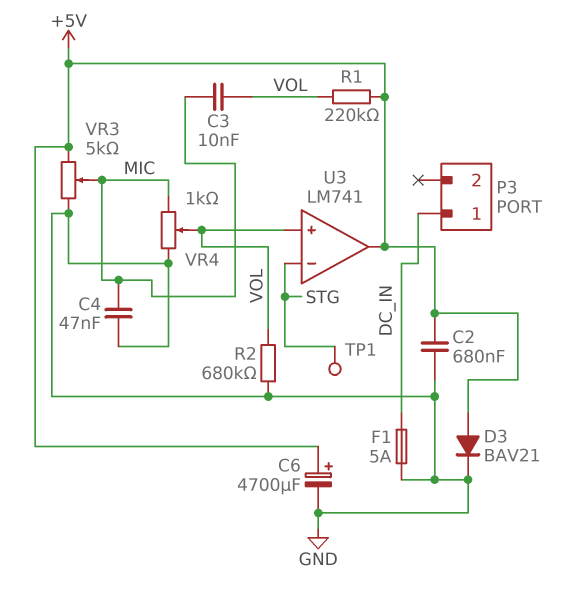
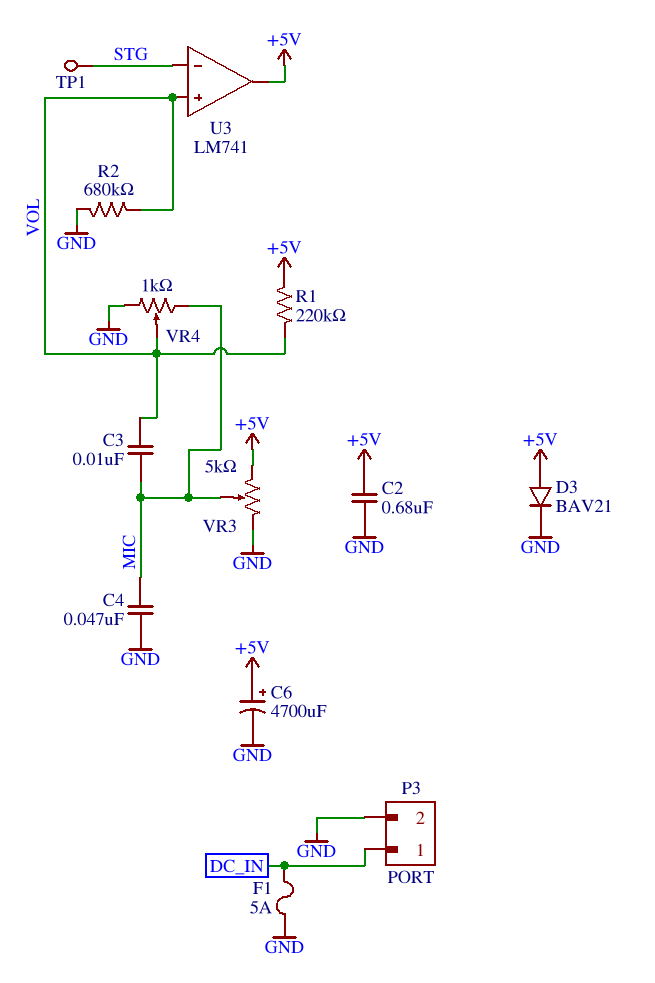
P3 pin 2: none -> GND

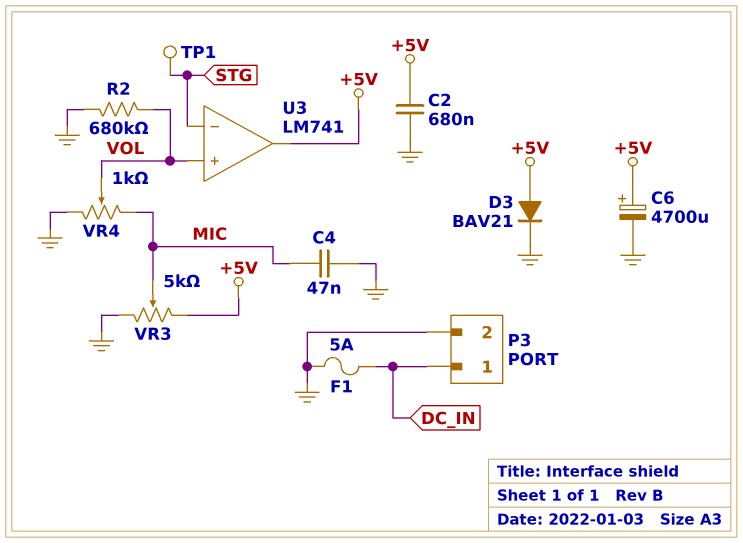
C3: 10nF (MIC, VOL) -> none
R1: 220k (+5V, VOL) -> none

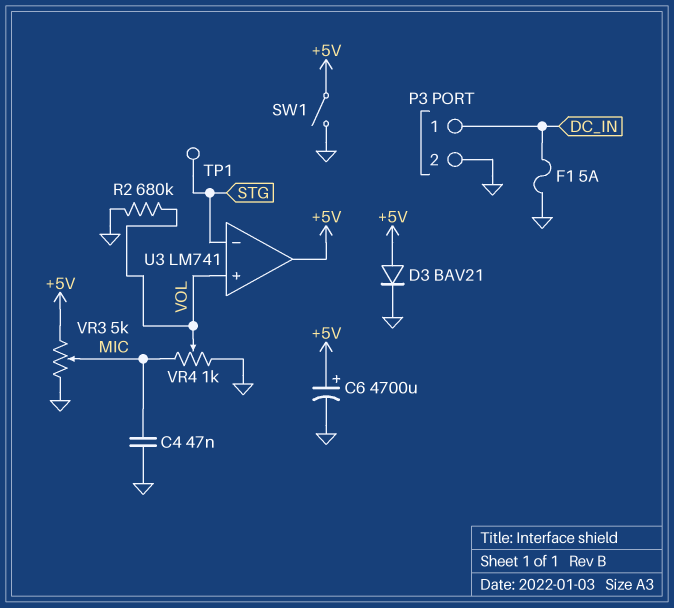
C2: 680nF (+5V, GND) -> none
SW1: none -> switch (+5V, GND)

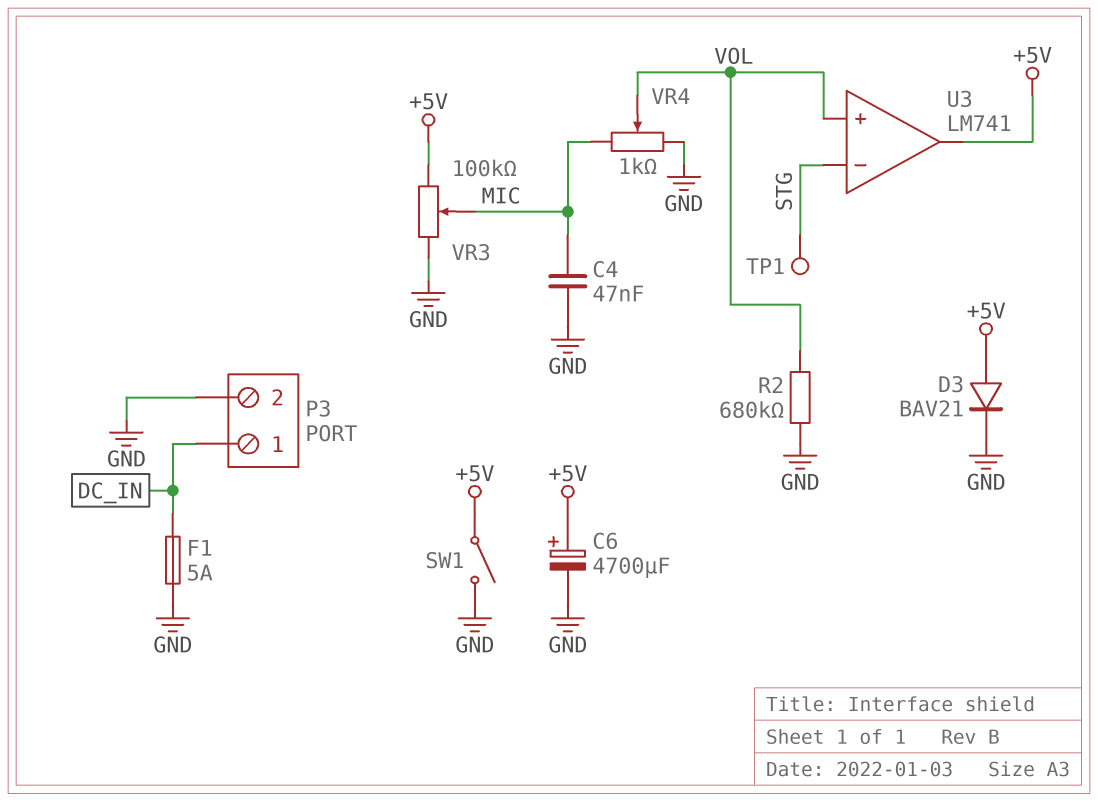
VR3: 5k (+5V, GND, wiper MIC) -> 100k (+5V, GND, wiper MIC)

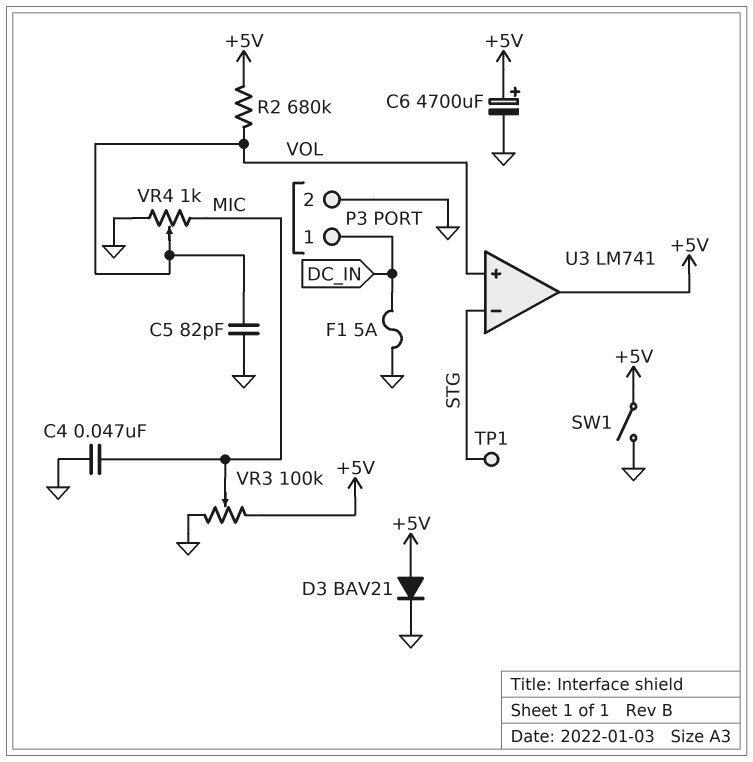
C5: none -> 82pF (GND, VOL)
R2: 680k (GND, VOL) -> 680k (+5V, VOL)

